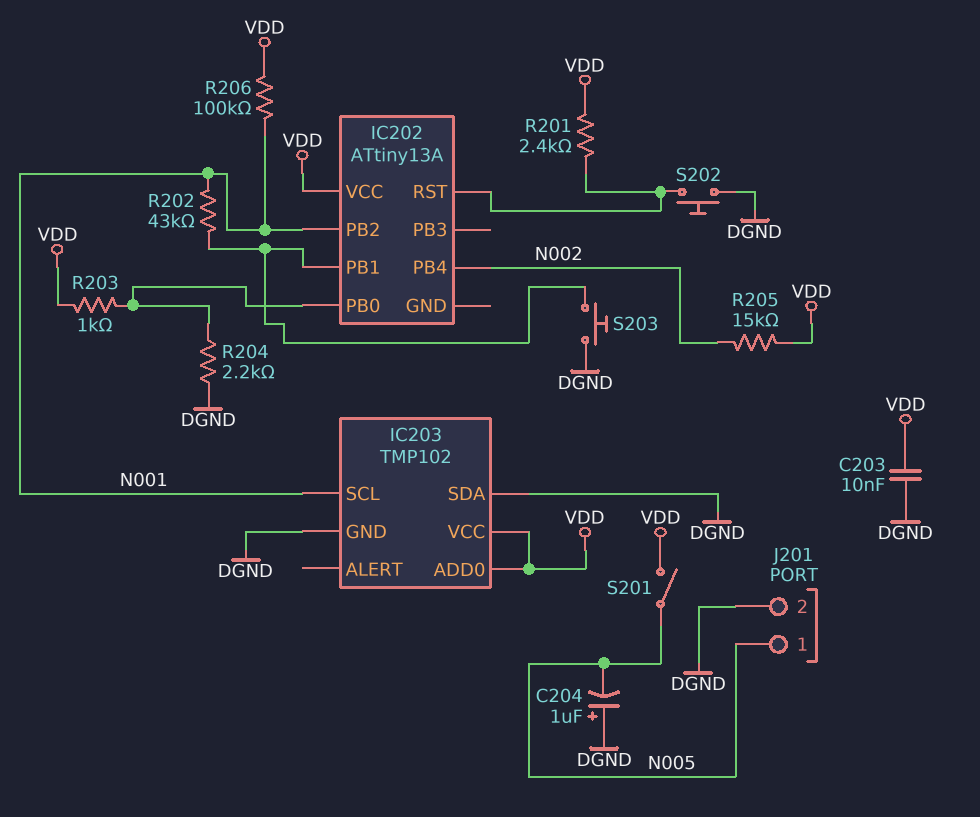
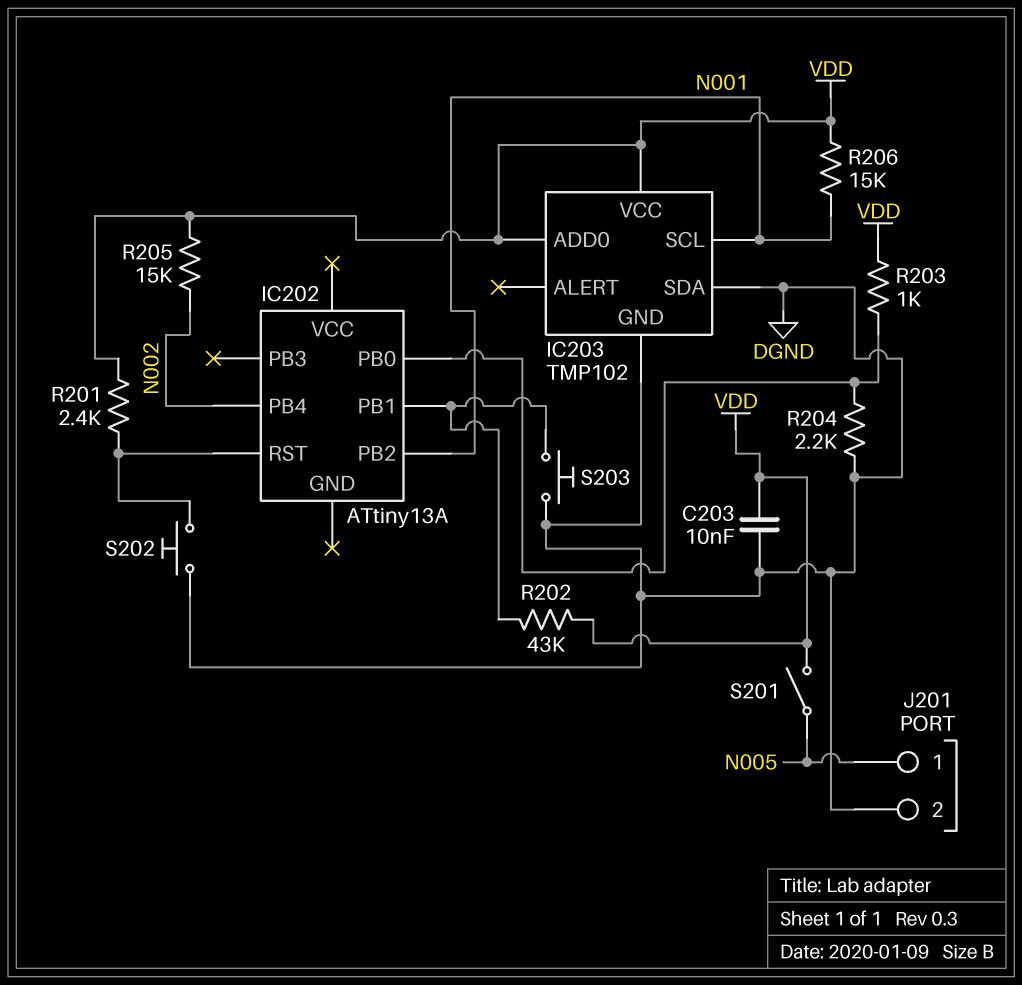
C204: 1uF (plus DGND, minus N005) -> none
IC202 pin VCC: VDD -> none
R202: 43k (IC202/PB1, N001) -> 43k (IC202/PB1, VDD)
R206: 100k (N001, VDD) -> 15k (N001, VDD)

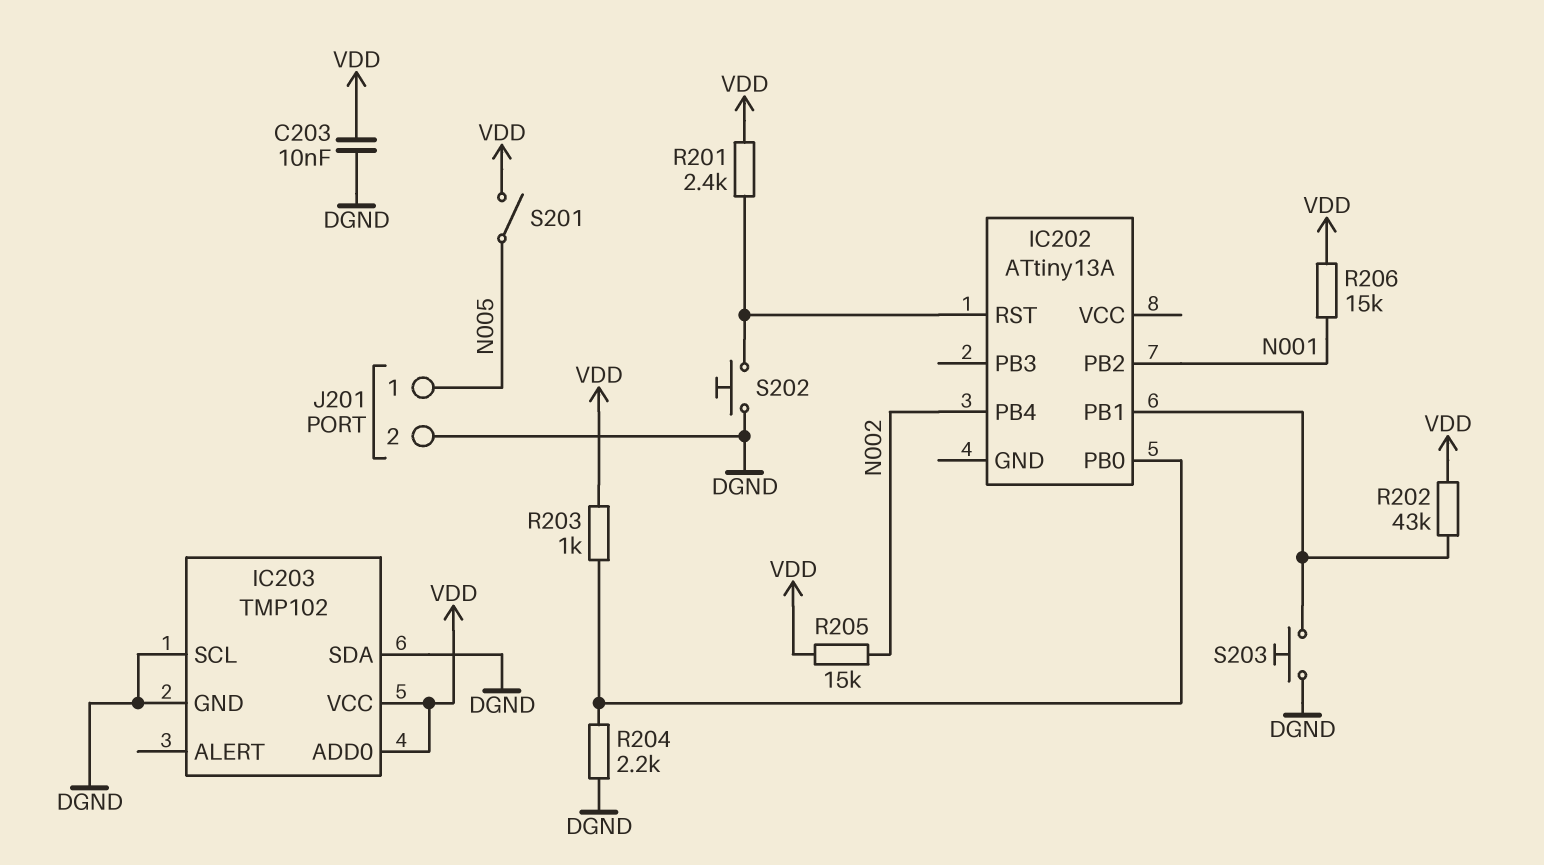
IC203 pin SCL: N001 -> DGND

